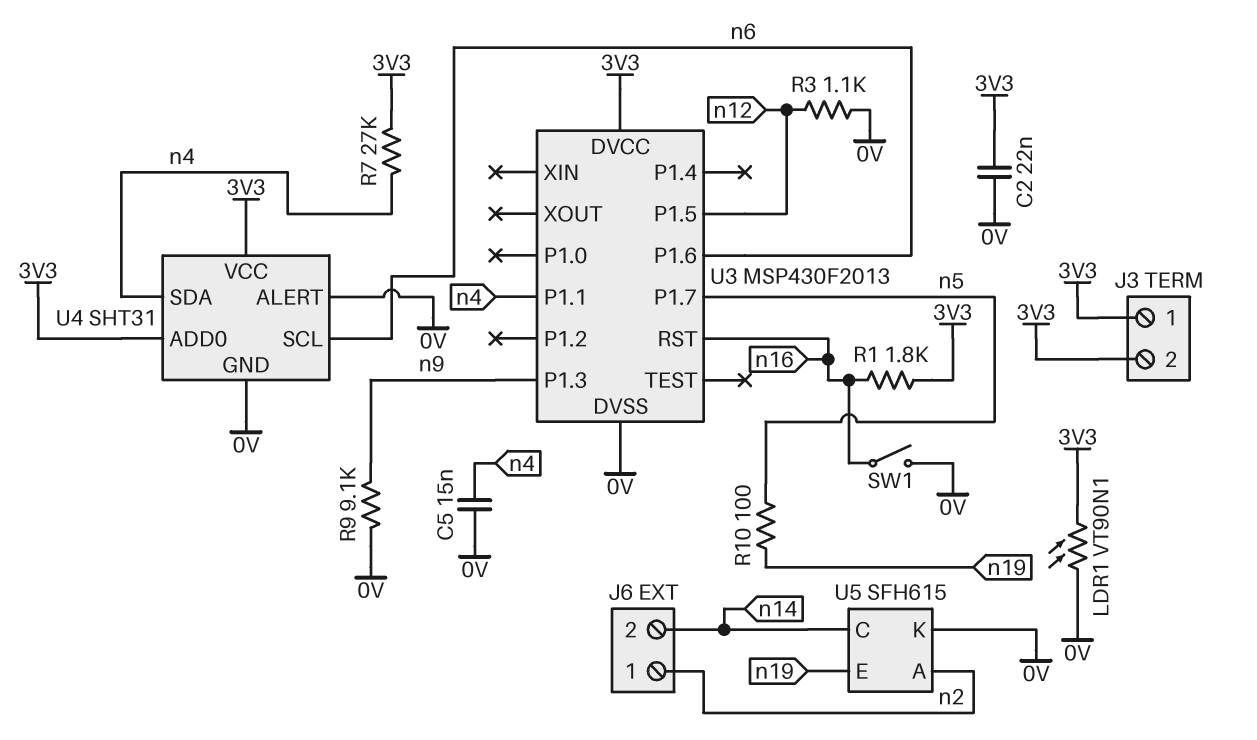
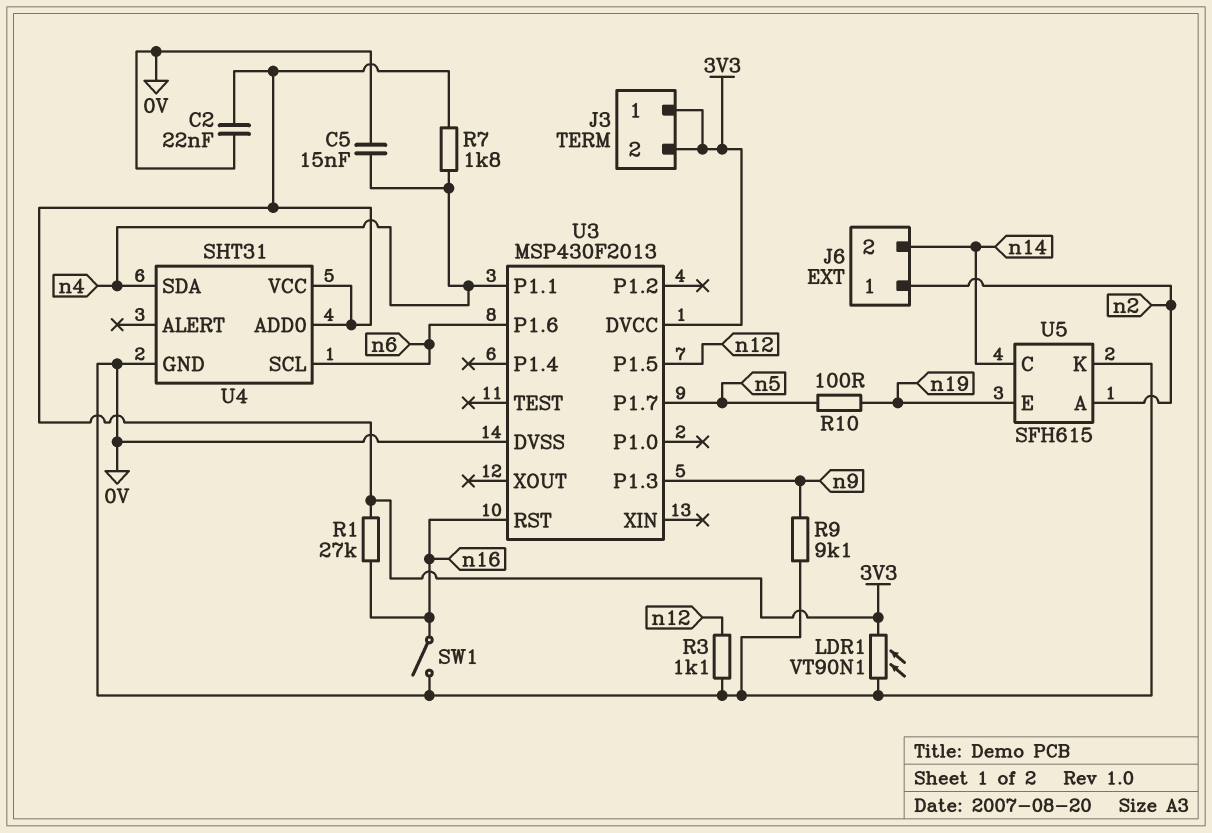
R1: 1.8k (3V3, n16) -> 27k (3V3, n16)
R7: 27k (3V3, n4) -> 1.8k (3V3, n4)
U4 pin ALERT: 0V -> none

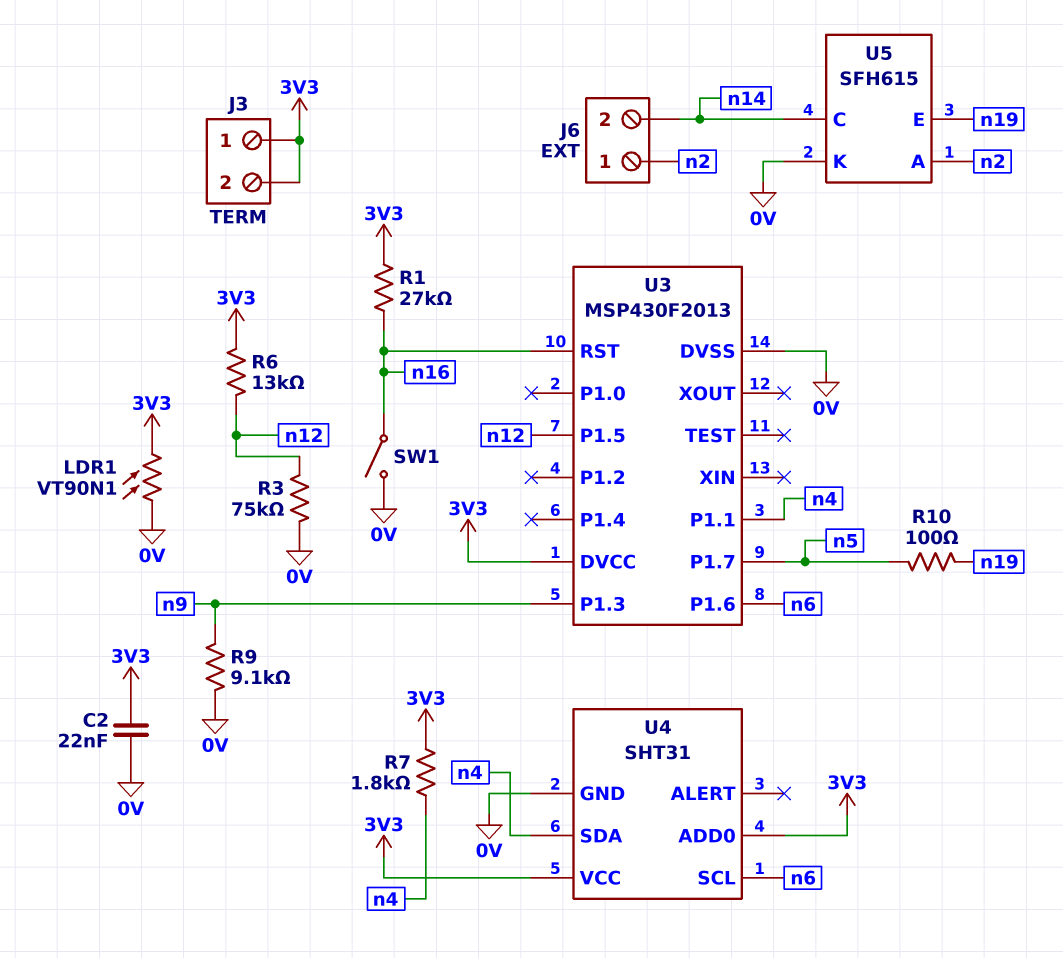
C5: 15nF (0V, n4) -> none
R3: 1.1k (0V, n12) -> 75k (0V, n12)
R6: none -> 13k (3V3, n12)

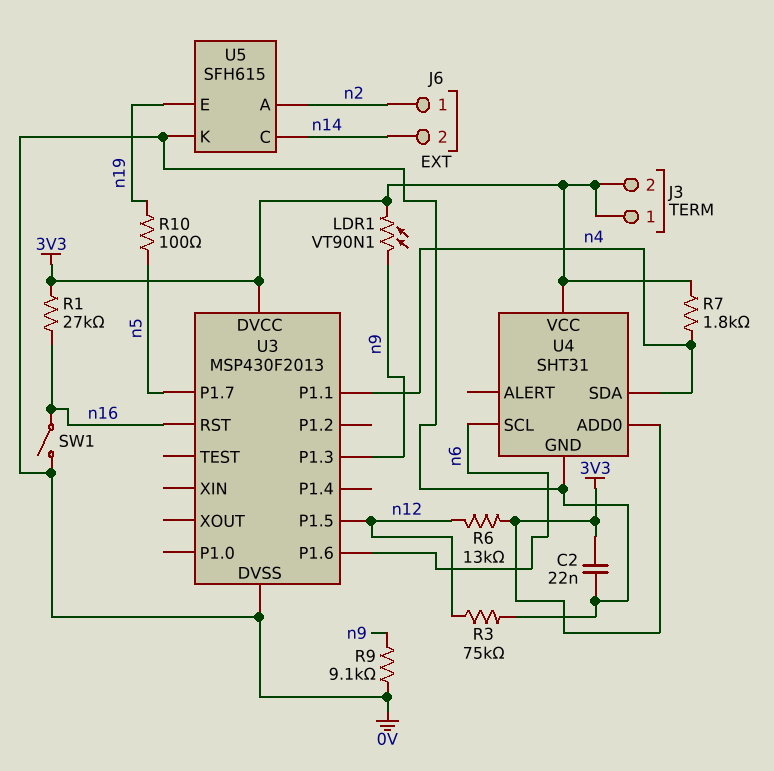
LDR1: VT90N1 (0V, 3V3) -> VT90N1 (3V3, n9)

